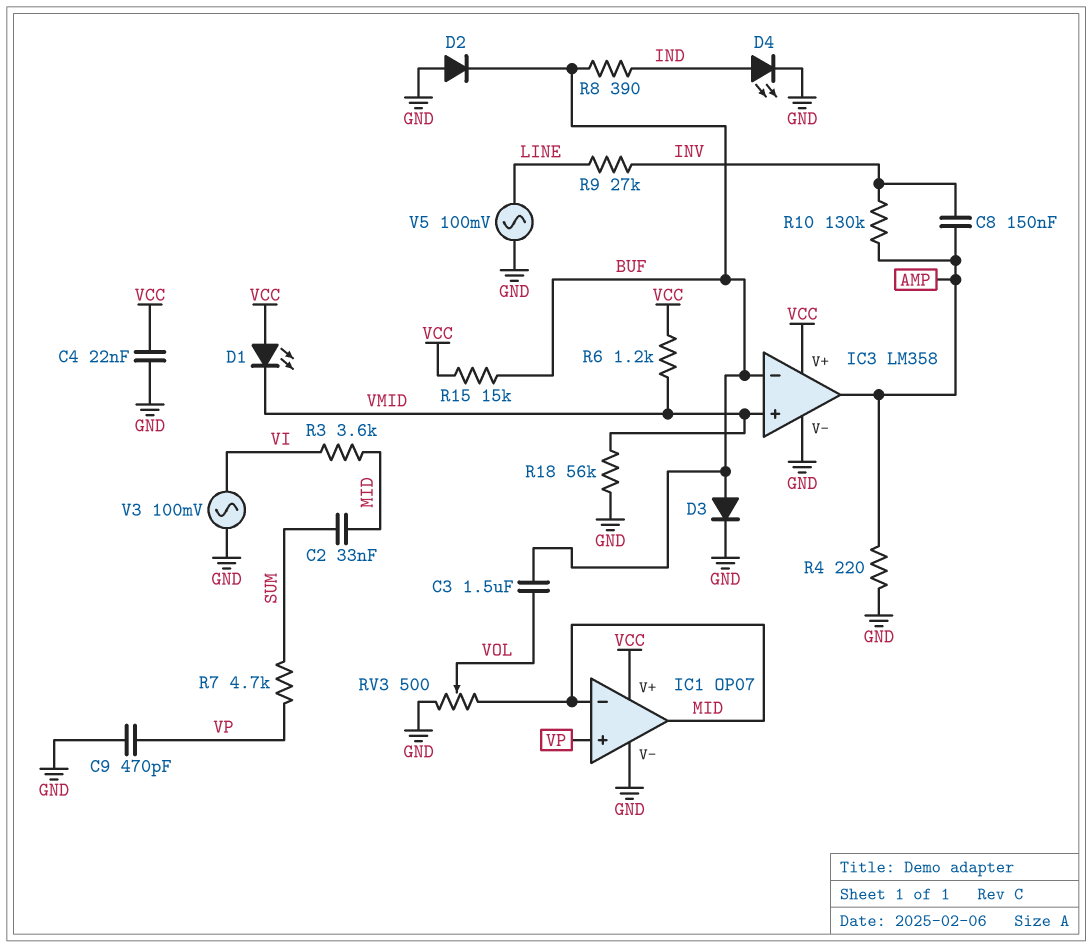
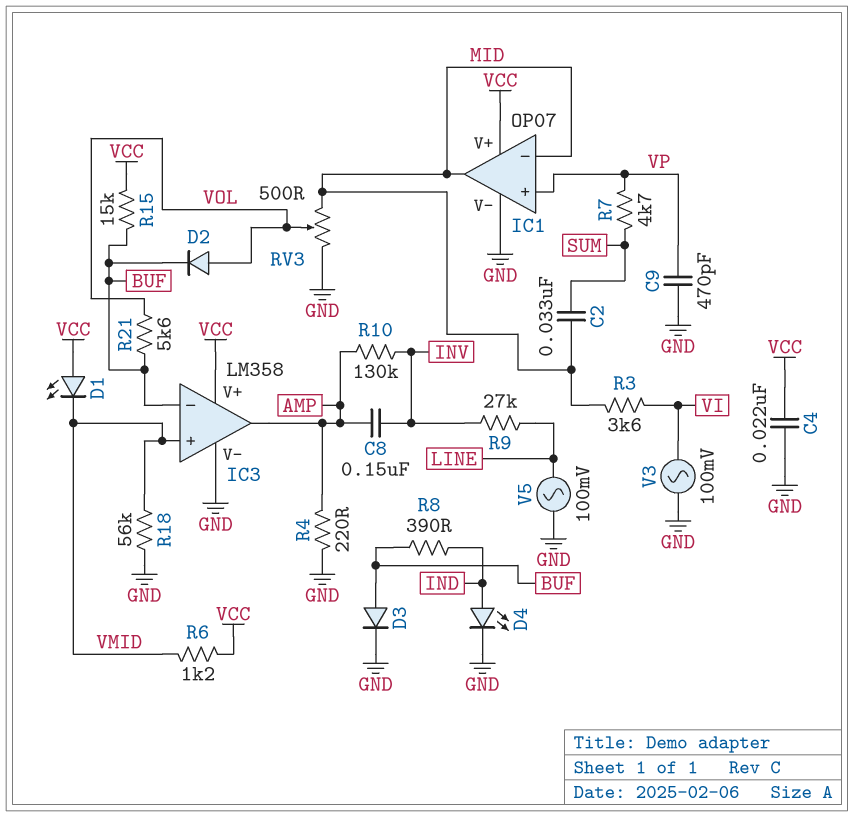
C3: 1.5uF (BUF, VOL) -> none
D2: diode (A GND, K BUF) -> diode (A VOL, K BUF)
R21: none -> 5.6k (BUF, VOL)

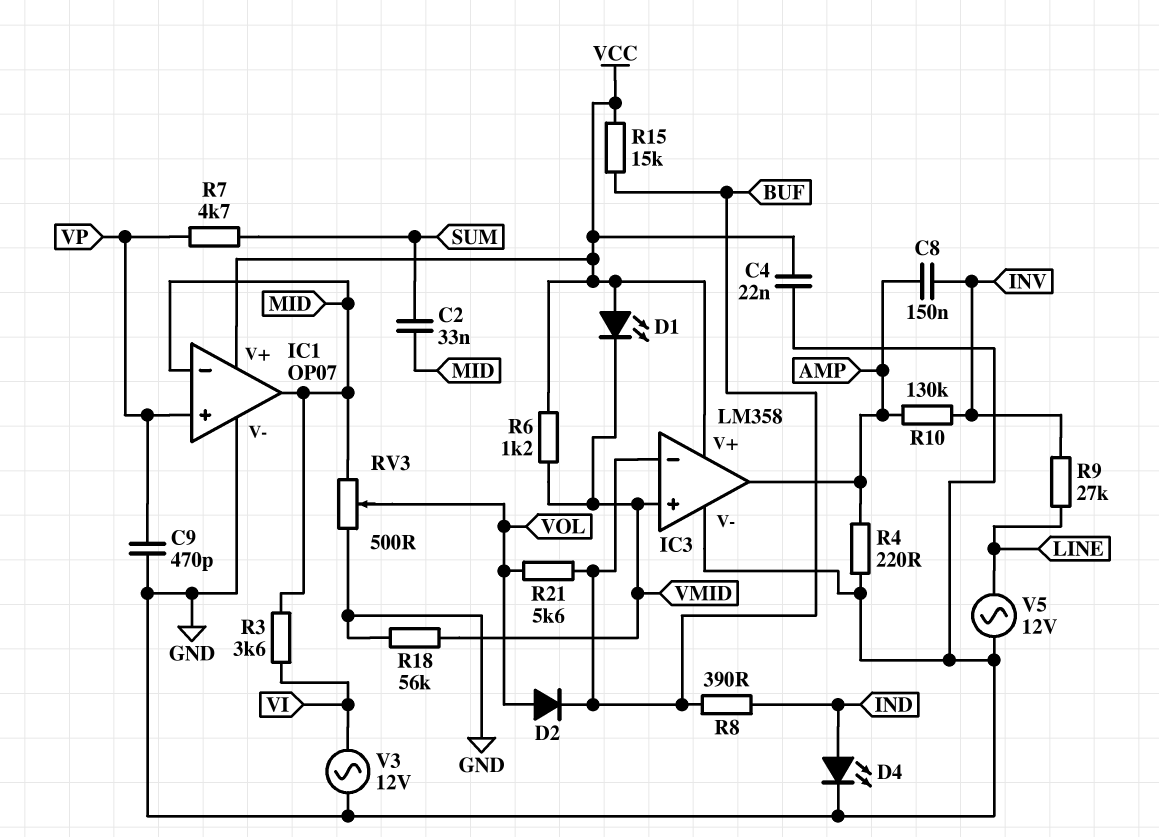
D3: diode (A BUF, K GND) -> none
V3: AC 100mV (GND, VI) -> AC 12V (GND, VI)
V5: AC 100mV (GND, LINE) -> AC 12V (GND, LINE)

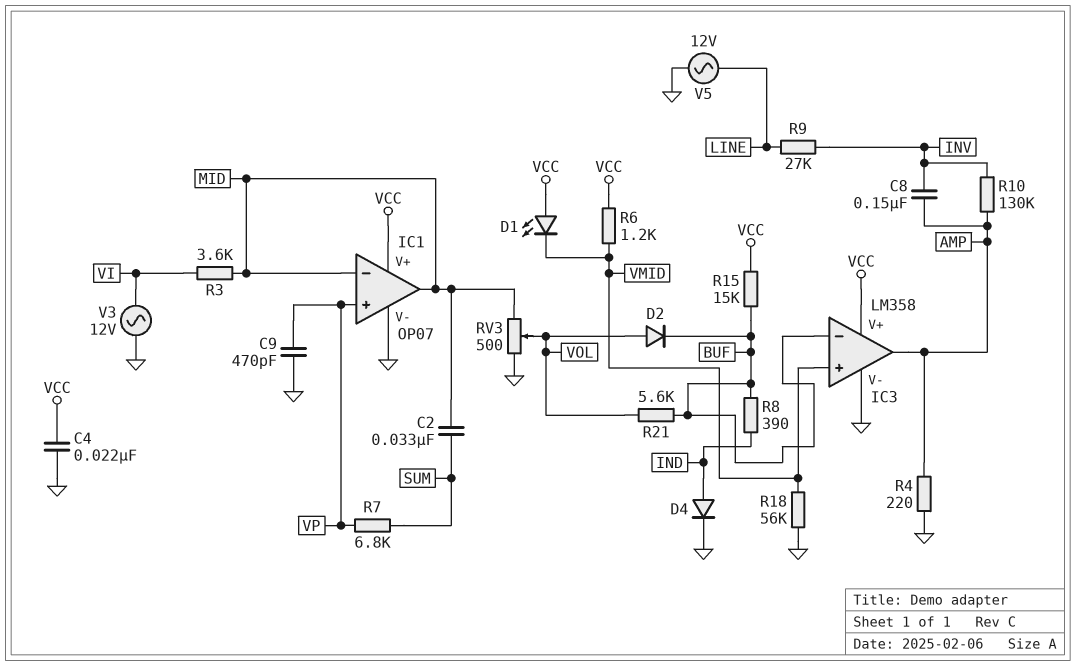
D4: LED (A IND, K GND) -> diode (A IND, K GND)
R7: 4.7k (SUM, VP) -> 6.8k (SUM, VP)

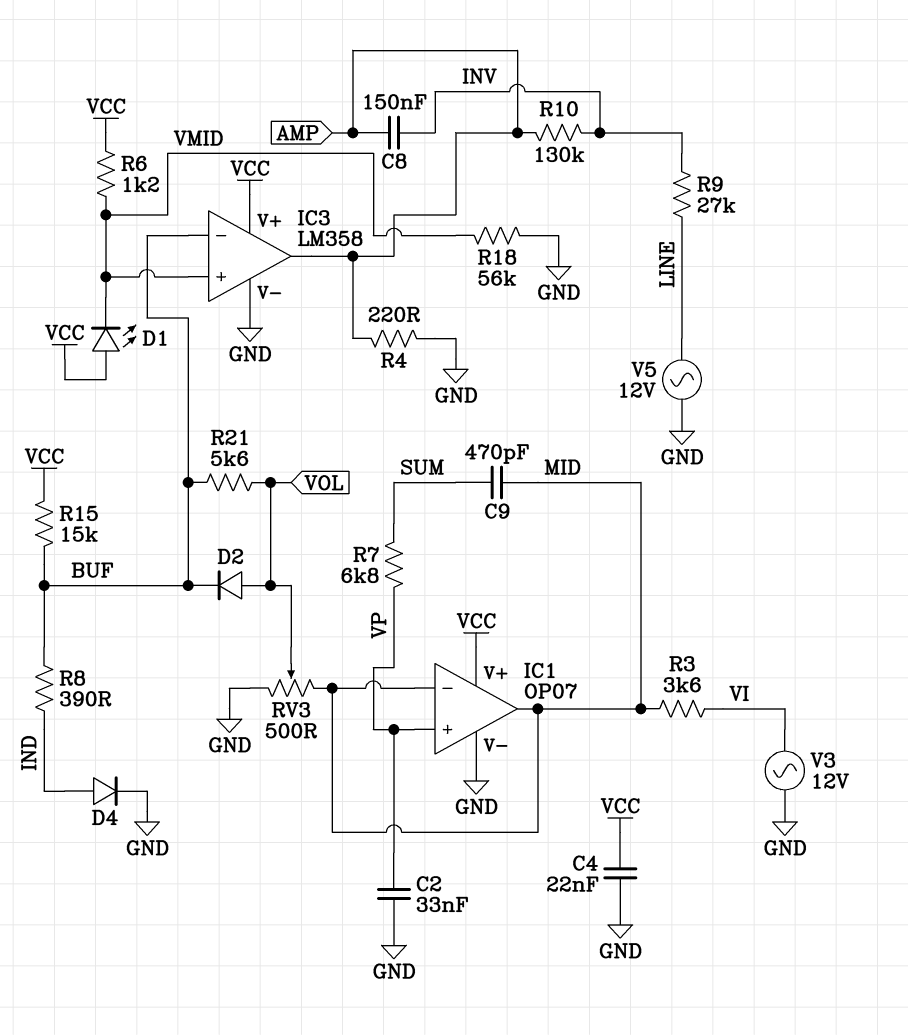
C2: 33nF (MID, SUM) -> 33nF (GND, VP)
C9: 470pF (GND, VP) -> 470pF (MID, SUM)

